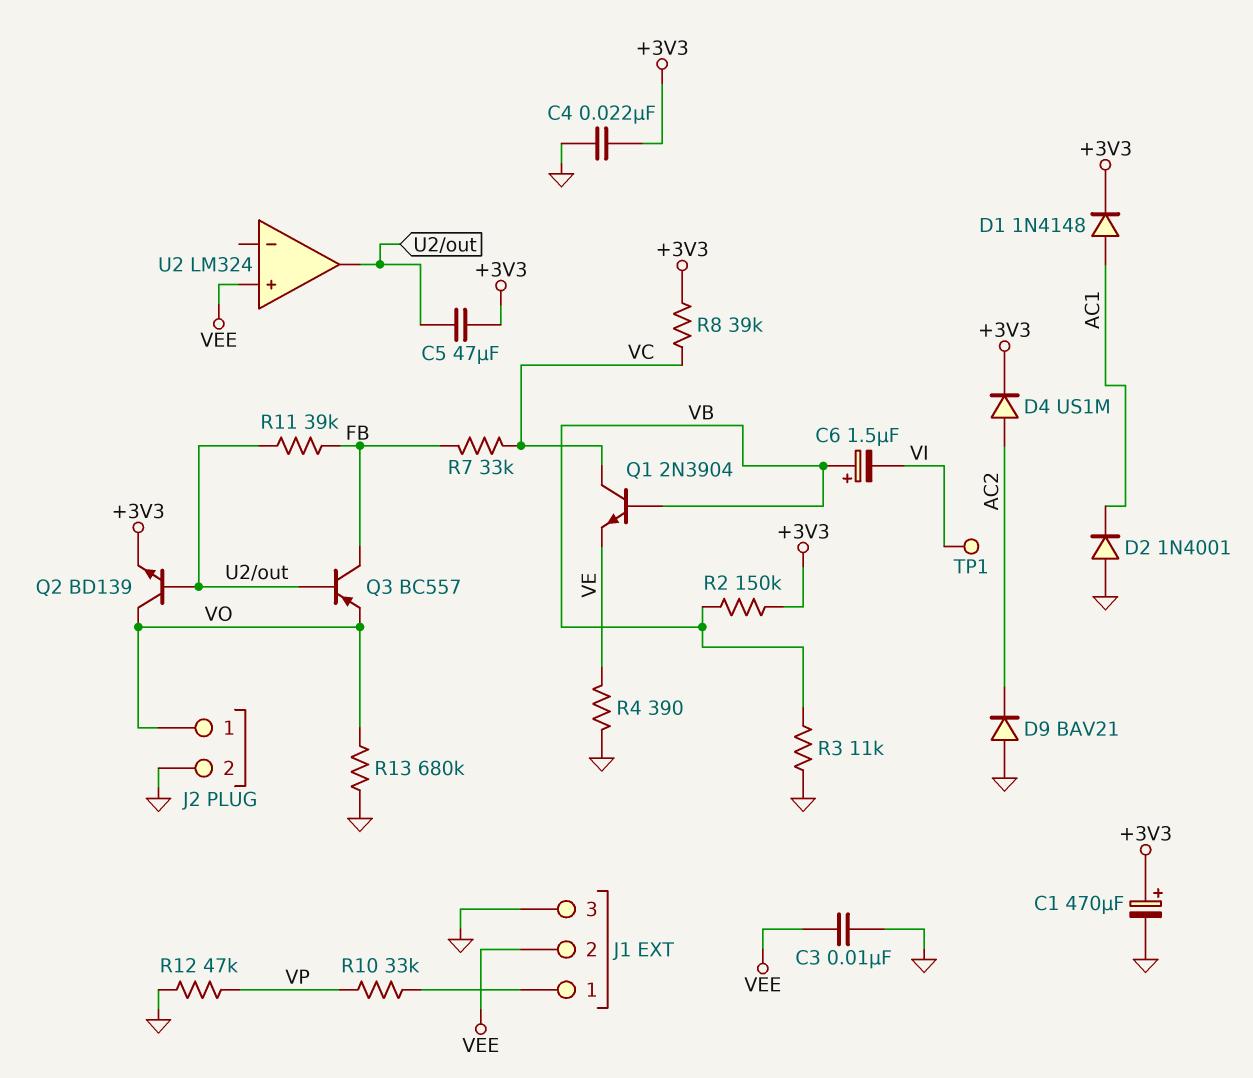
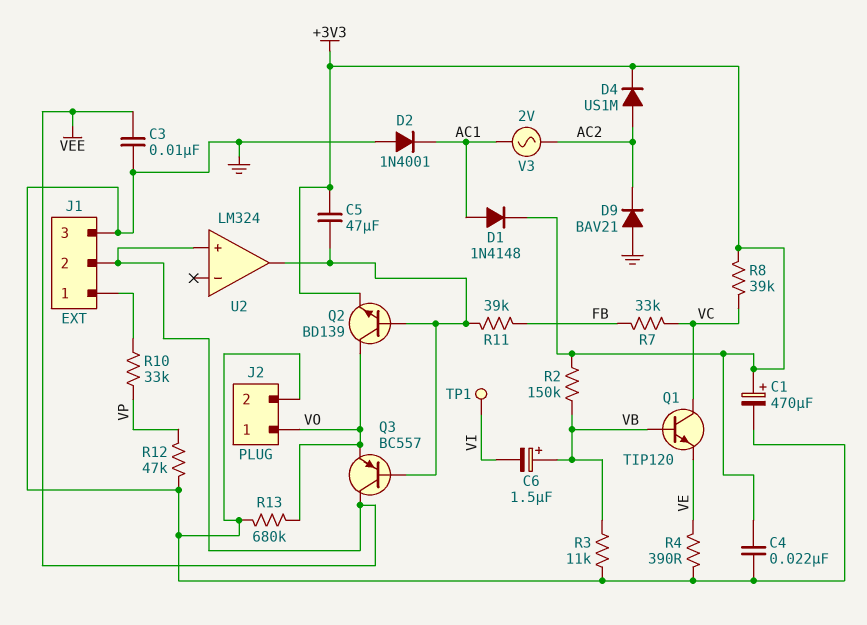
Q1: NPN 2N3904 (B VB, C VC, E VE) -> NPN TIP120 (B VB, C VC, E VE)
Q3: PNP BC557 (B U2/out, C FB, E VO) -> PNP BC557 (B U2/out, C VEE, E VO)
V3: none -> AC 2V (AC1, AC2)

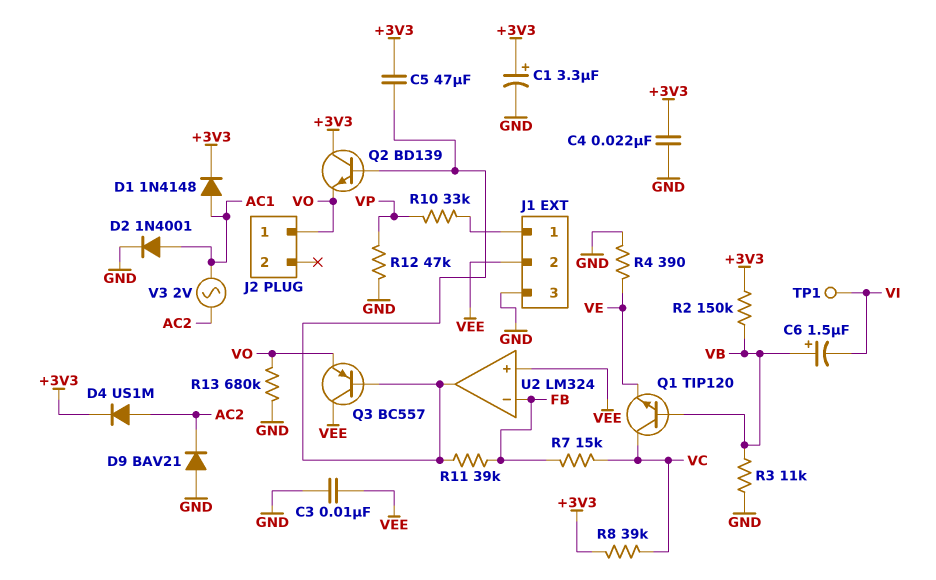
C1: 470uF (plus +3V3, minus GND) -> 3.3uF (plus +3V3, minus GND)
D2: diode 1N4001 (A GND, K AC1) -> diode 1N4001 (A AC1, K GND)
J2 pin 2: GND -> none
Q2: NPN BD139 (B U2/out, C VO, E +3V3) -> NPN BD139 (B U2/out, C +3V3, E VO)
R7: 33k (FB, VC) -> 15k (FB, VC)
U2 pin in-: none -> FB

